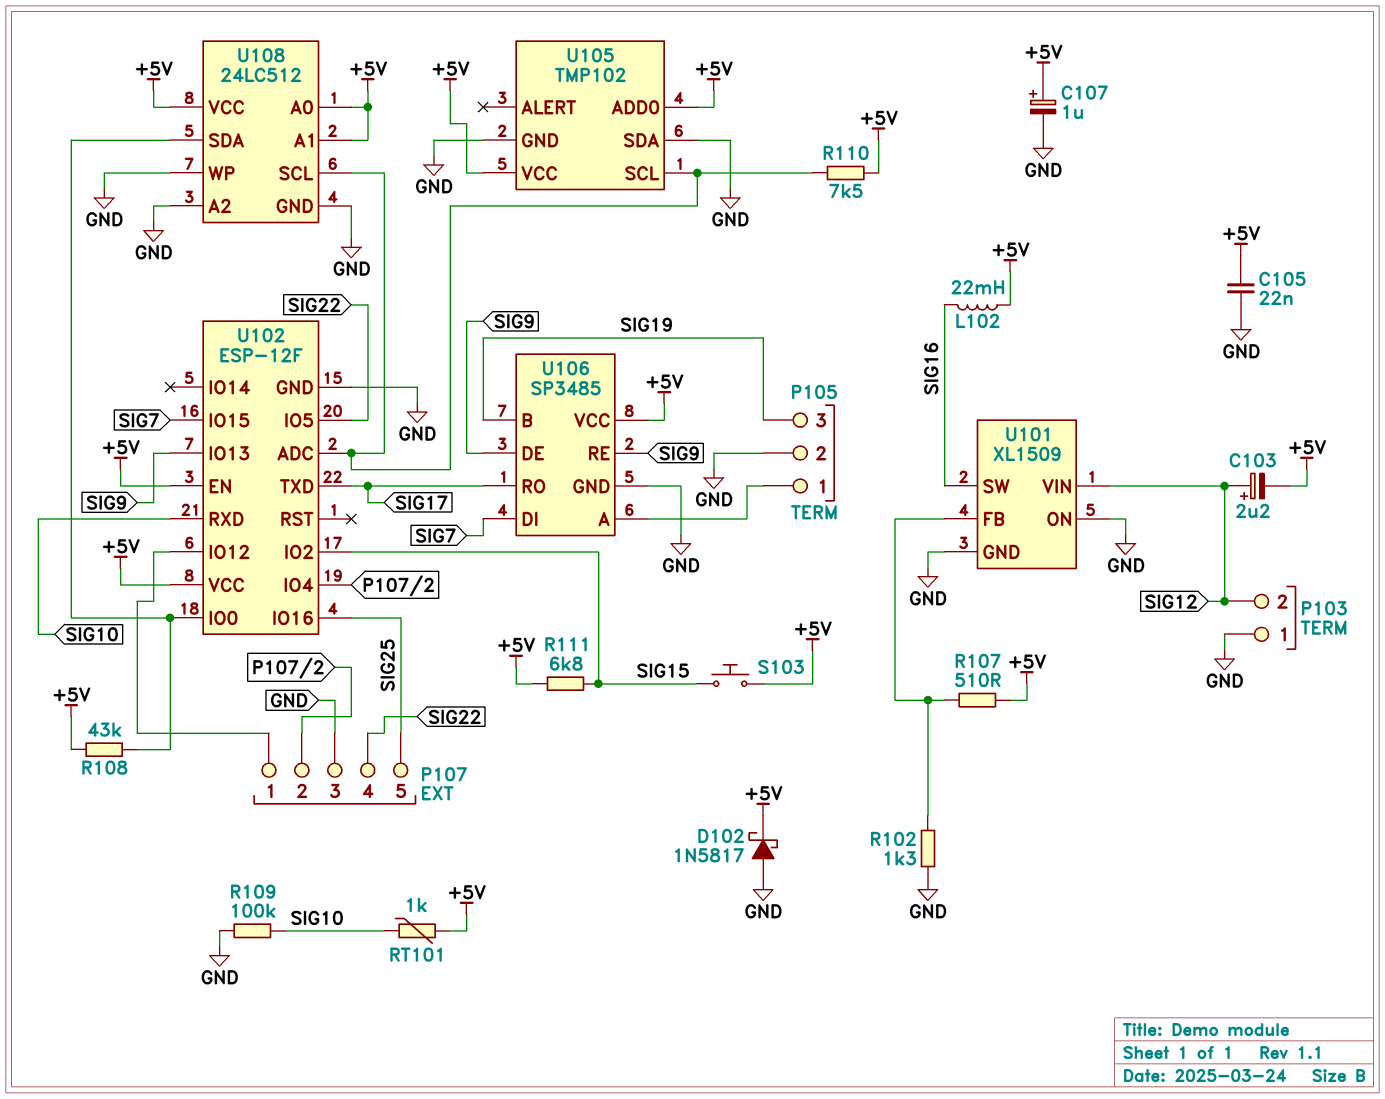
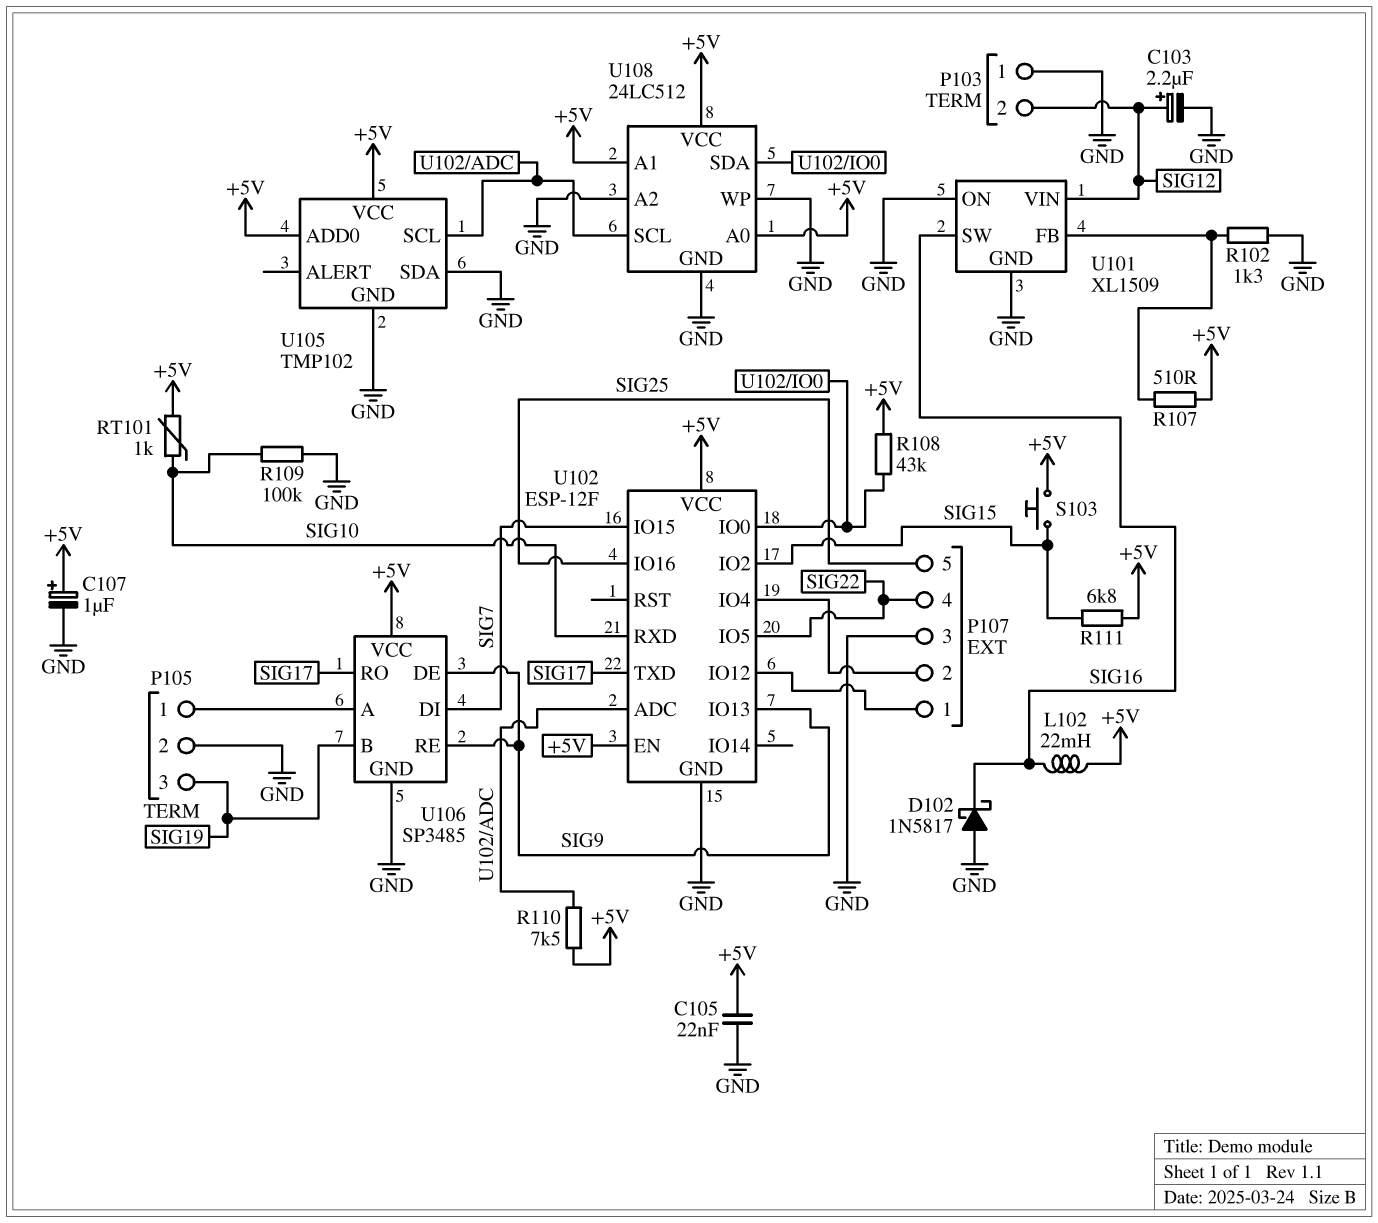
C103: 2.2uF (plus SIG12, minus +5V) -> 2.2uF (plus SIG12, minus GND)
D102: schottky 1N5817 (A GND, K +5V) -> schottky 1N5817 (A GND, K SIG16)

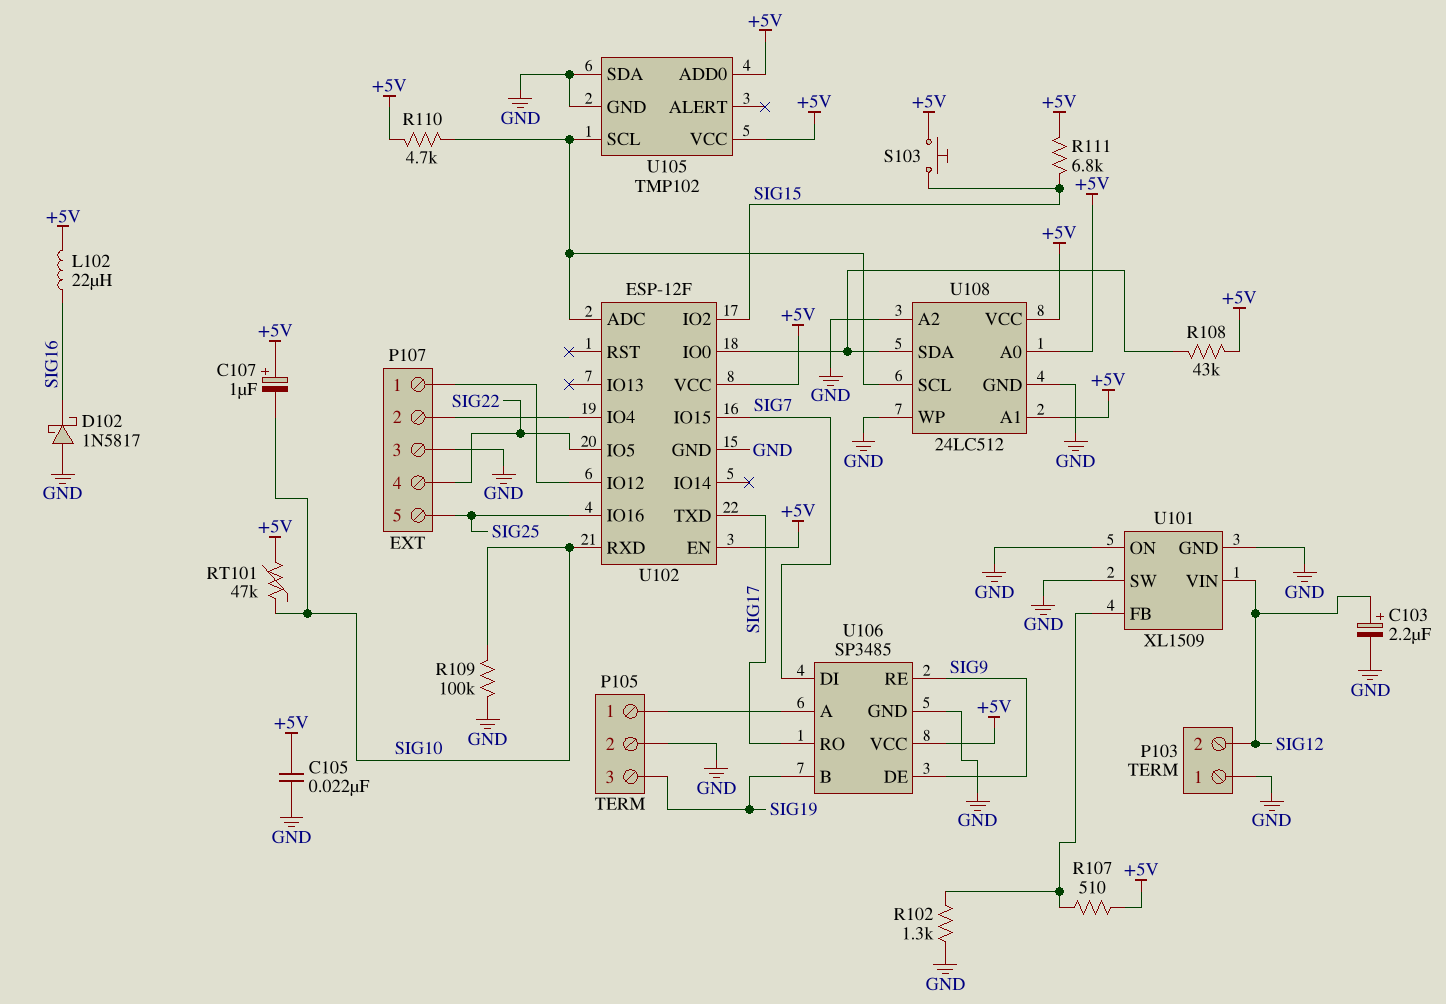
C107: 1uF (plus +5V, minus GND) -> 1uF (plus +5V, minus SIG10)
L102: 22mH (+5V, SIG16) -> 22uH (+5V, SIG16)
R110: 7.5k (+5V, U102/ADC) -> 4.7k (+5V, U102/ADC)
RT101: 1k (+5V, SIG10) -> 47k (+5V, SIG10)
U101 pin SW: SIG16 -> GND
U102 pin IO13: SIG9 -> none

